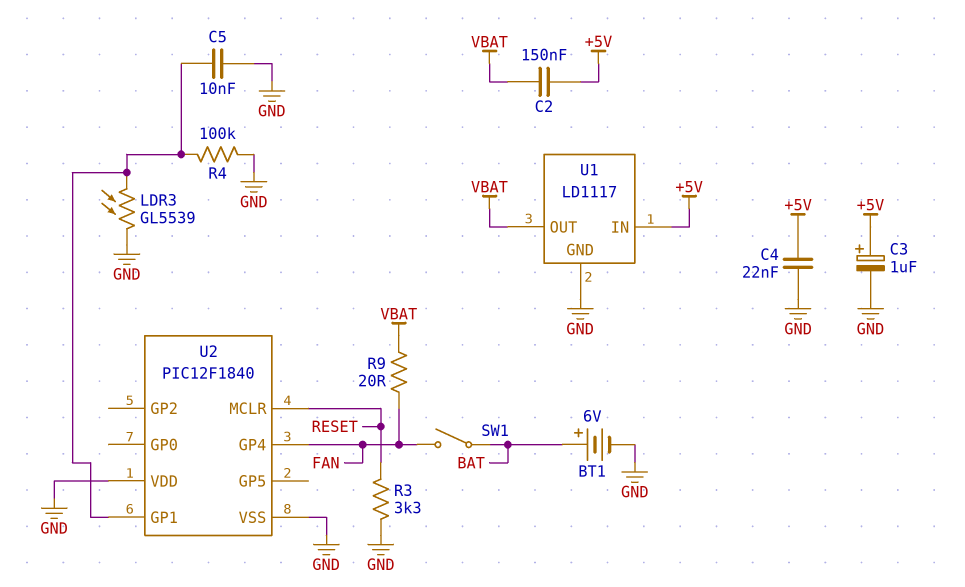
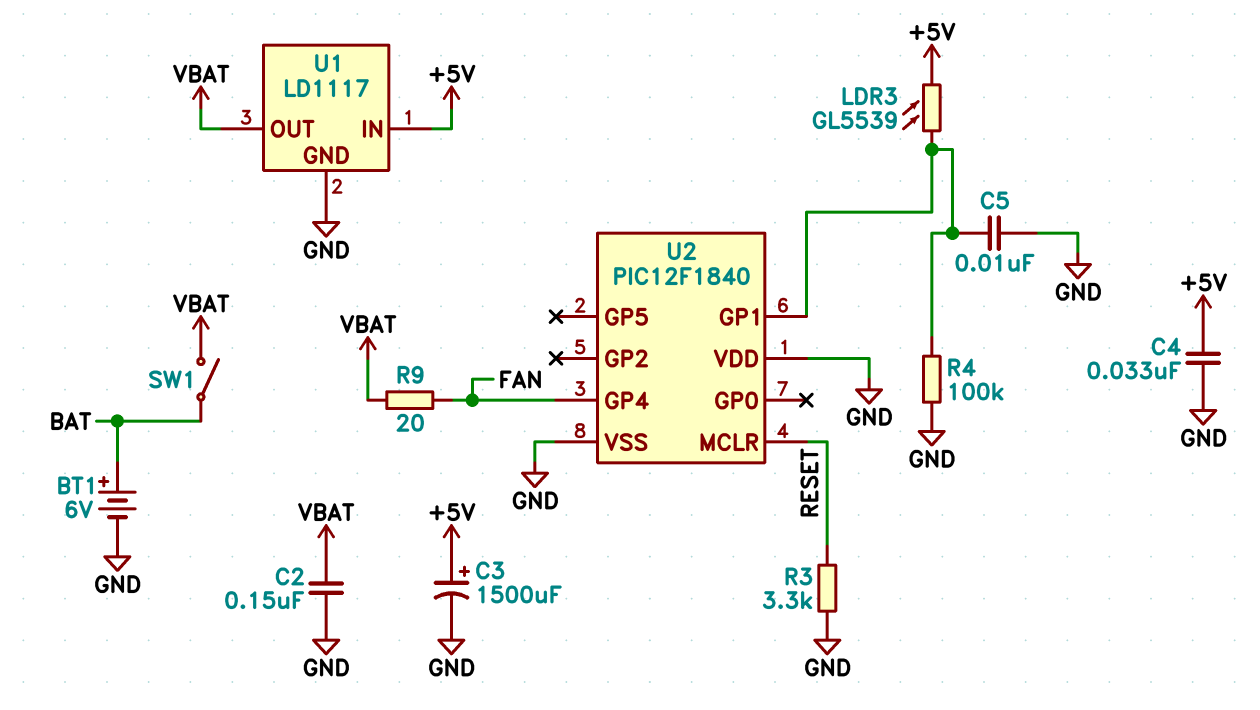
C2: 150nF (+5V, VBAT) -> 150nF (GND, VBAT)
C3: 1uF (plus +5V, minus GND) -> 1500uF (plus +5V, minus GND)
C4: 22nF (+5V, GND) -> 33nF (+5V, GND)
LDR3: GL5539 (GND, U2/GP1) -> GL5539 (+5V, U2/GP1)
SW1: switch (BAT, FAN) -> switch (BAT, VBAT)

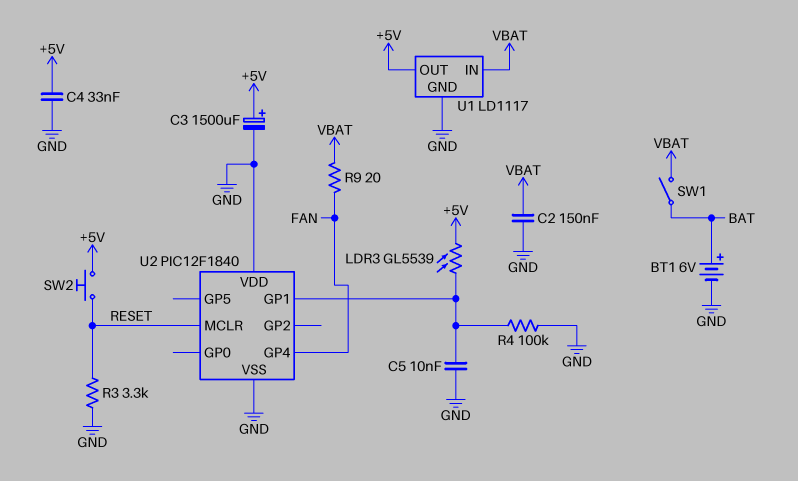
SW2: none -> button (+5V, RESET)
U1 pin IN: +5V -> VBAT
U1 pin OUT: VBAT -> +5V

